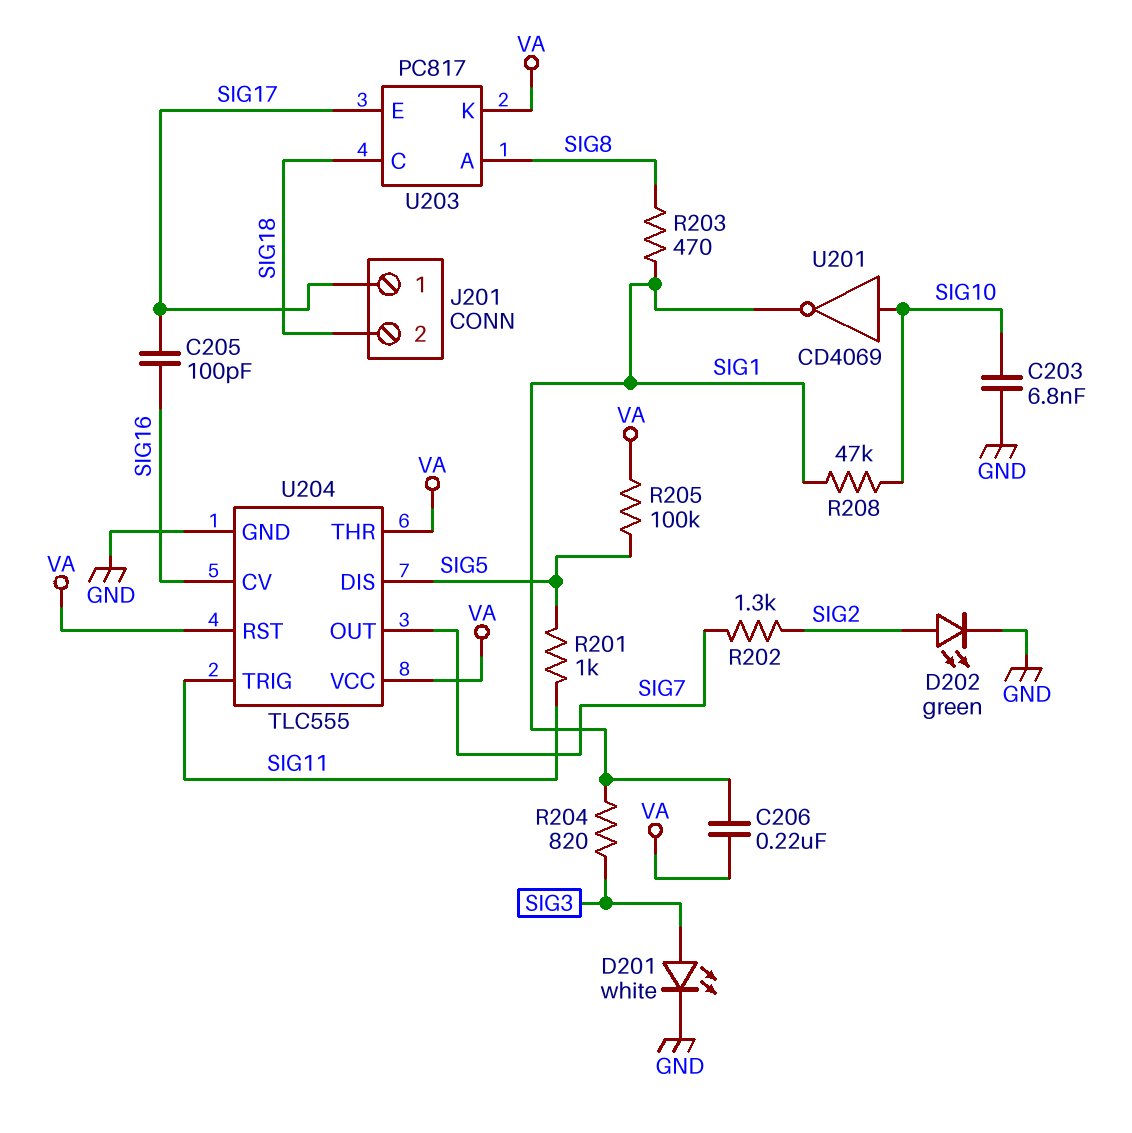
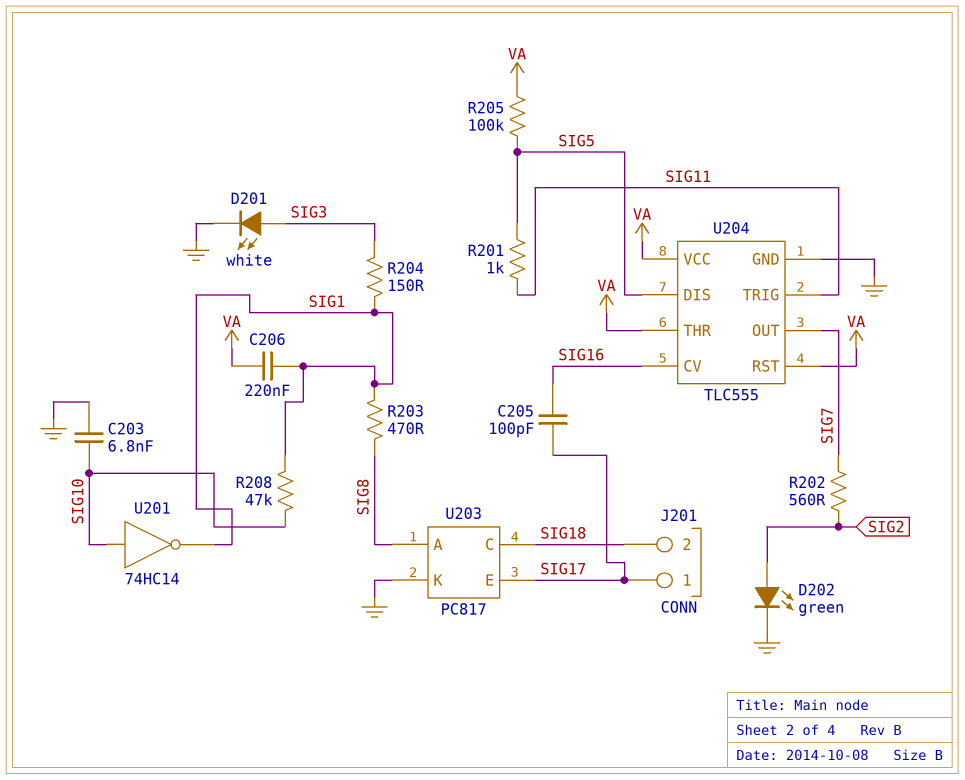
R202: 1.3k (SIG2, SIG7) -> 560 (SIG2, SIG7)
R204: 820 (SIG1, SIG3) -> 150 (SIG1, SIG3)
U201: NOT CD4069 (in SIG10, out SIG1) -> NOT 74HC14 (in SIG10, out SIG1)
U203 pin K: VA -> GND

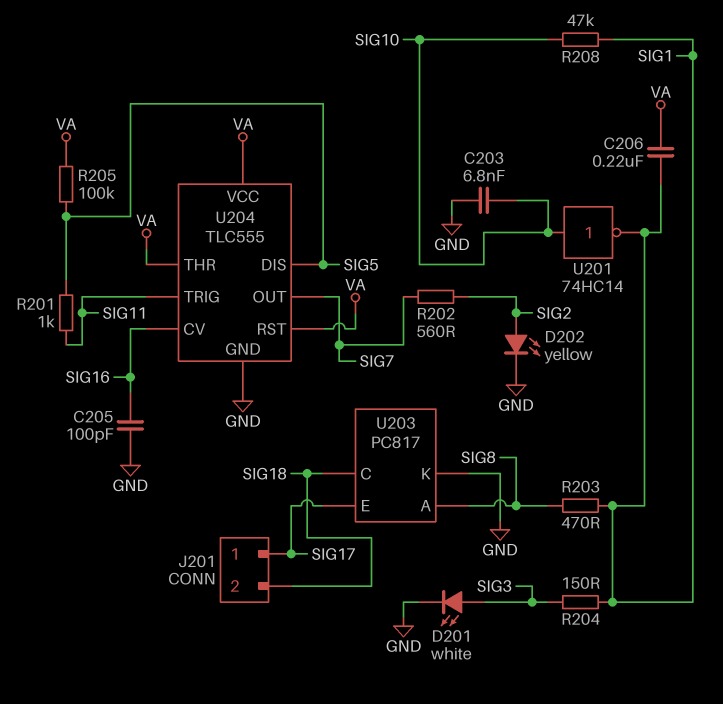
C205: 100pF (SIG16, SIG17) -> 100pF (GND, SIG16)
D202: LED green (A SIG2, K GND) -> LED yellow (A SIG2, K GND)

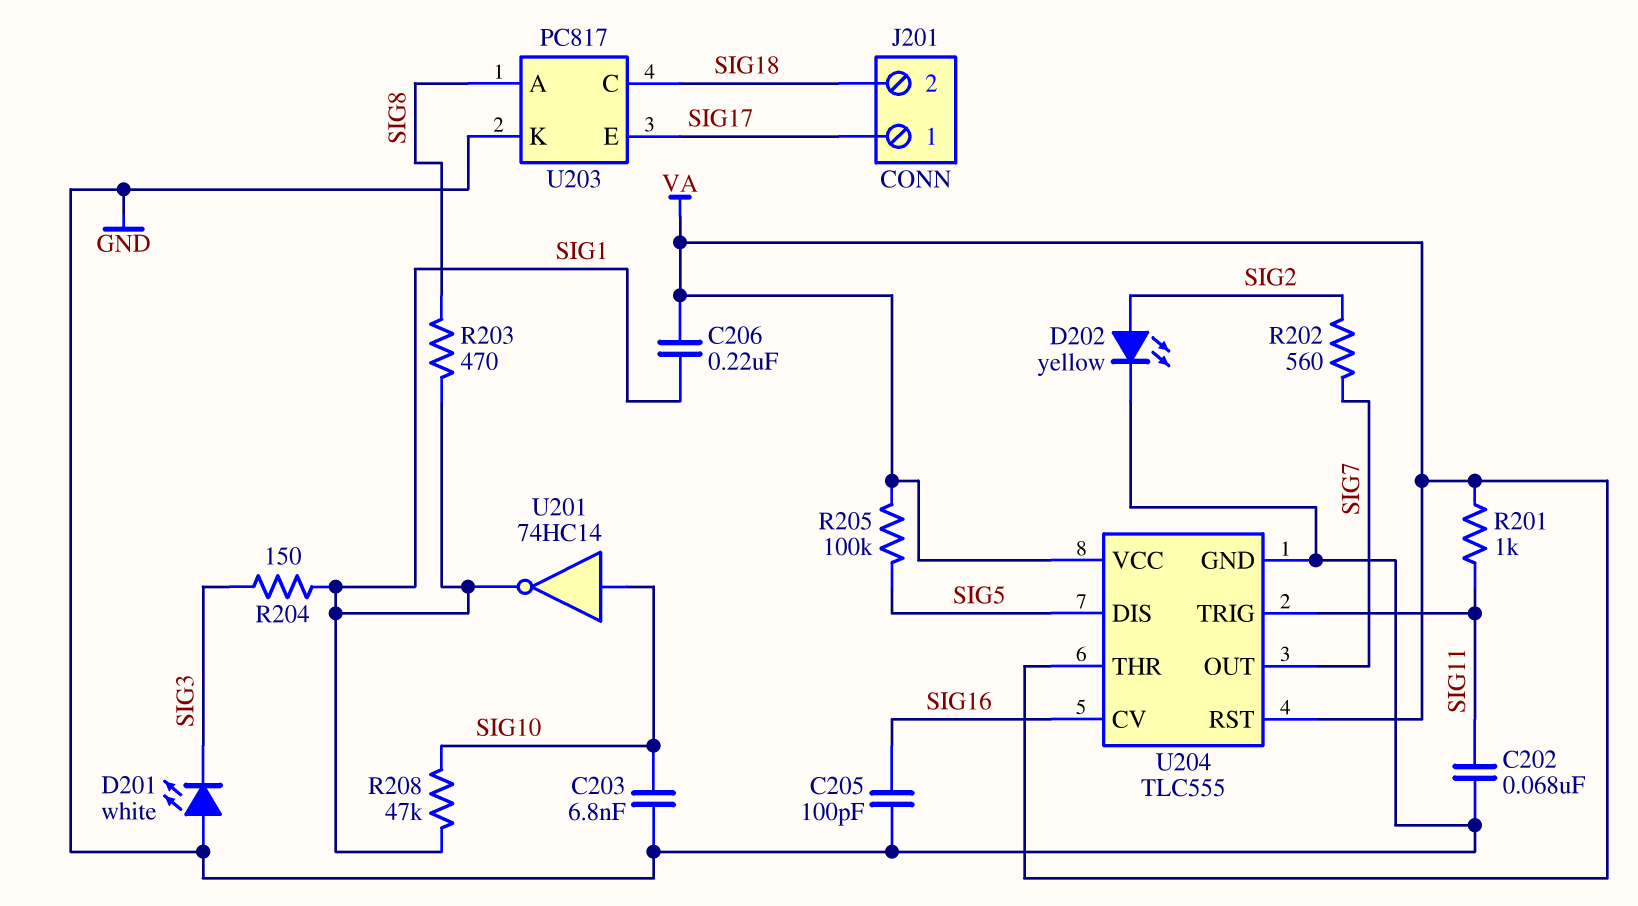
C202: none -> 68nF (GND, SIG11)
D201: LED white (A SIG3, K GND) -> LED white (A GND, K SIG3)
R201: 1k (SIG5, SIG11) -> 1k (SIG11, VA)

